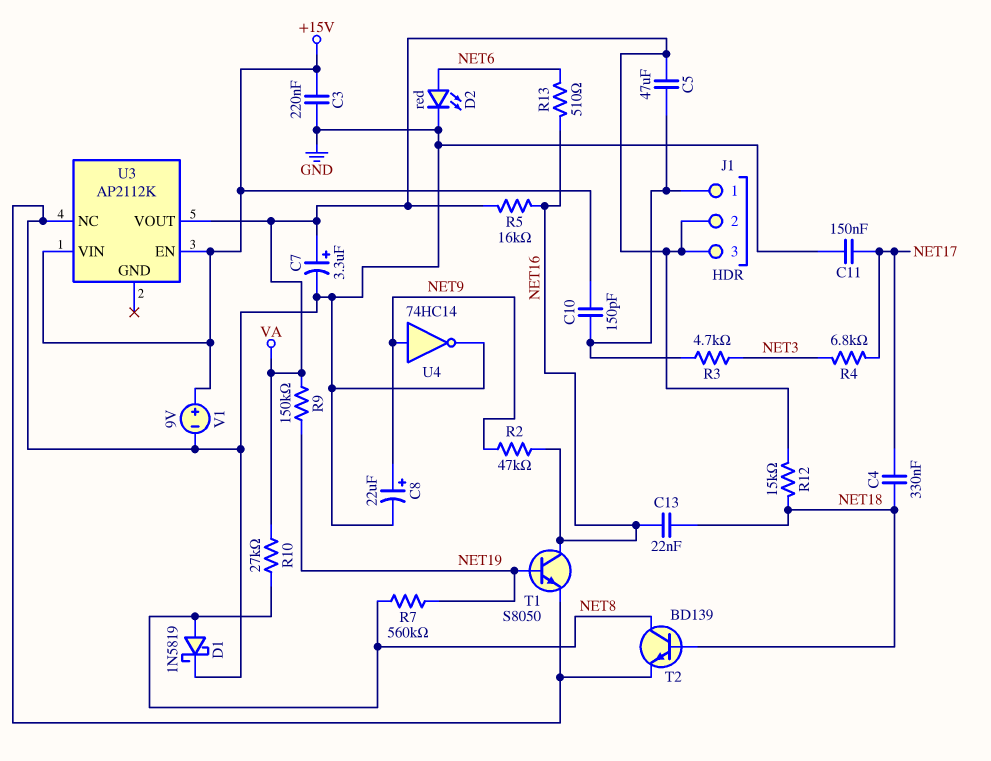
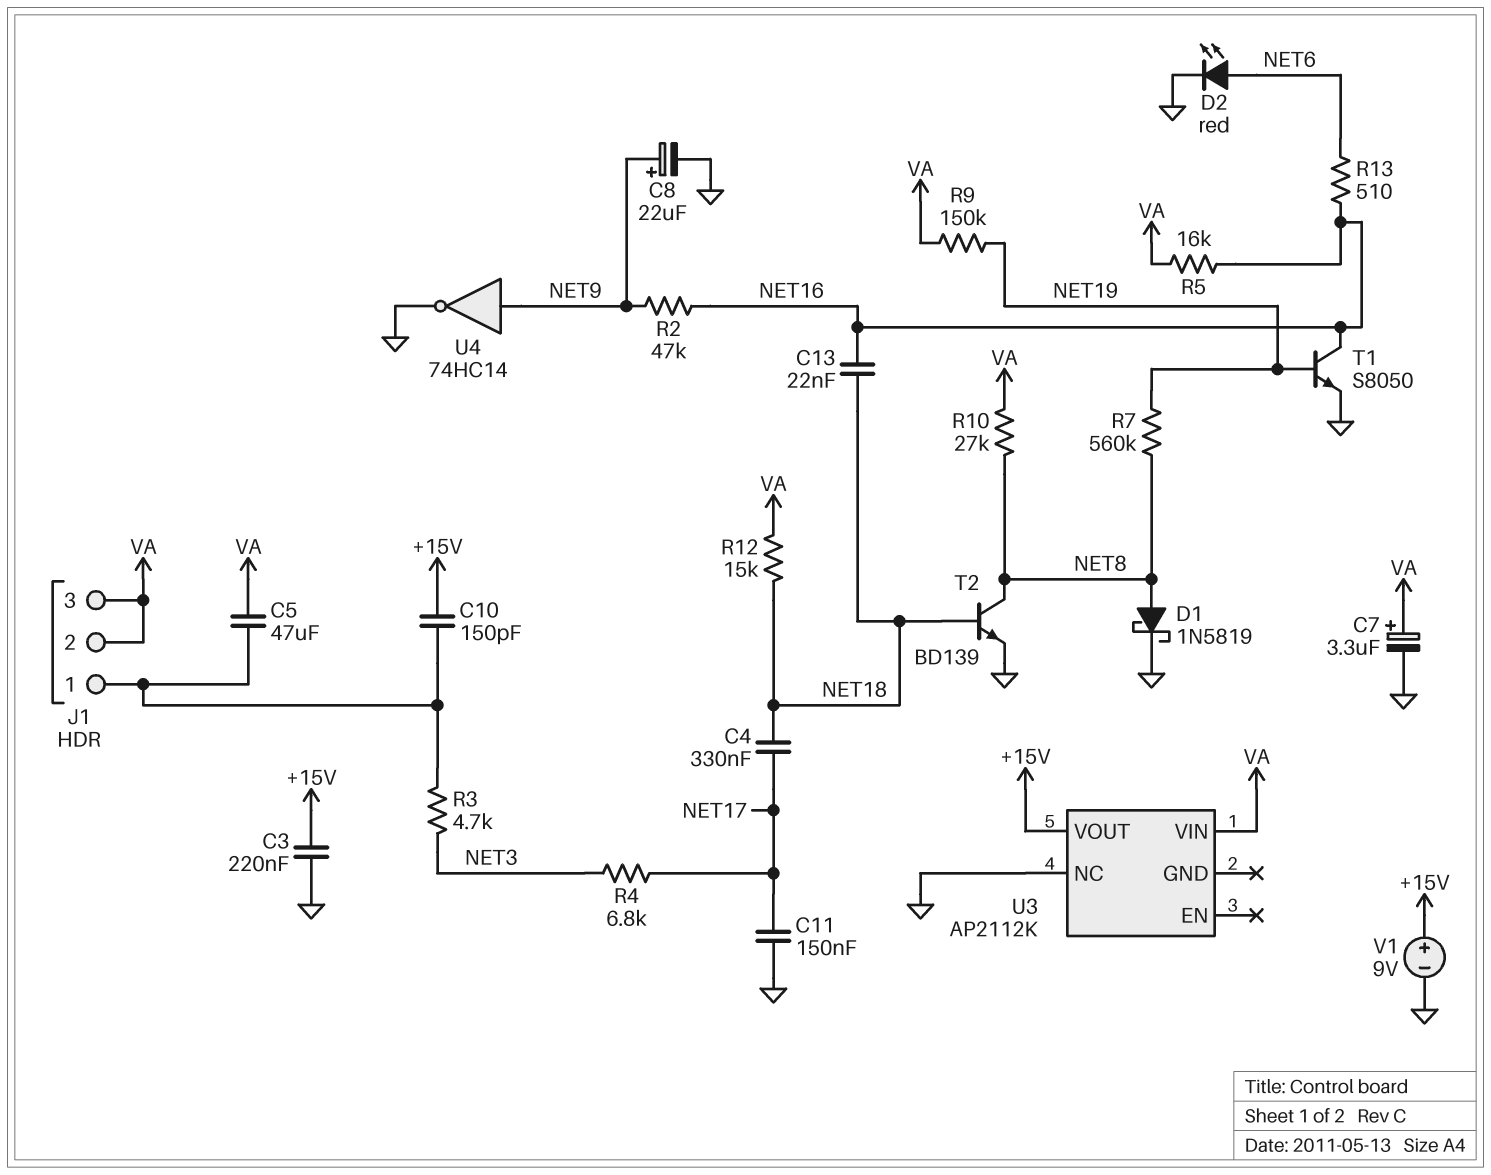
U3 pin EN: +15V -> none
U3 pin VIN: +15V -> VA
U3 pin VOUT: VA -> +15V

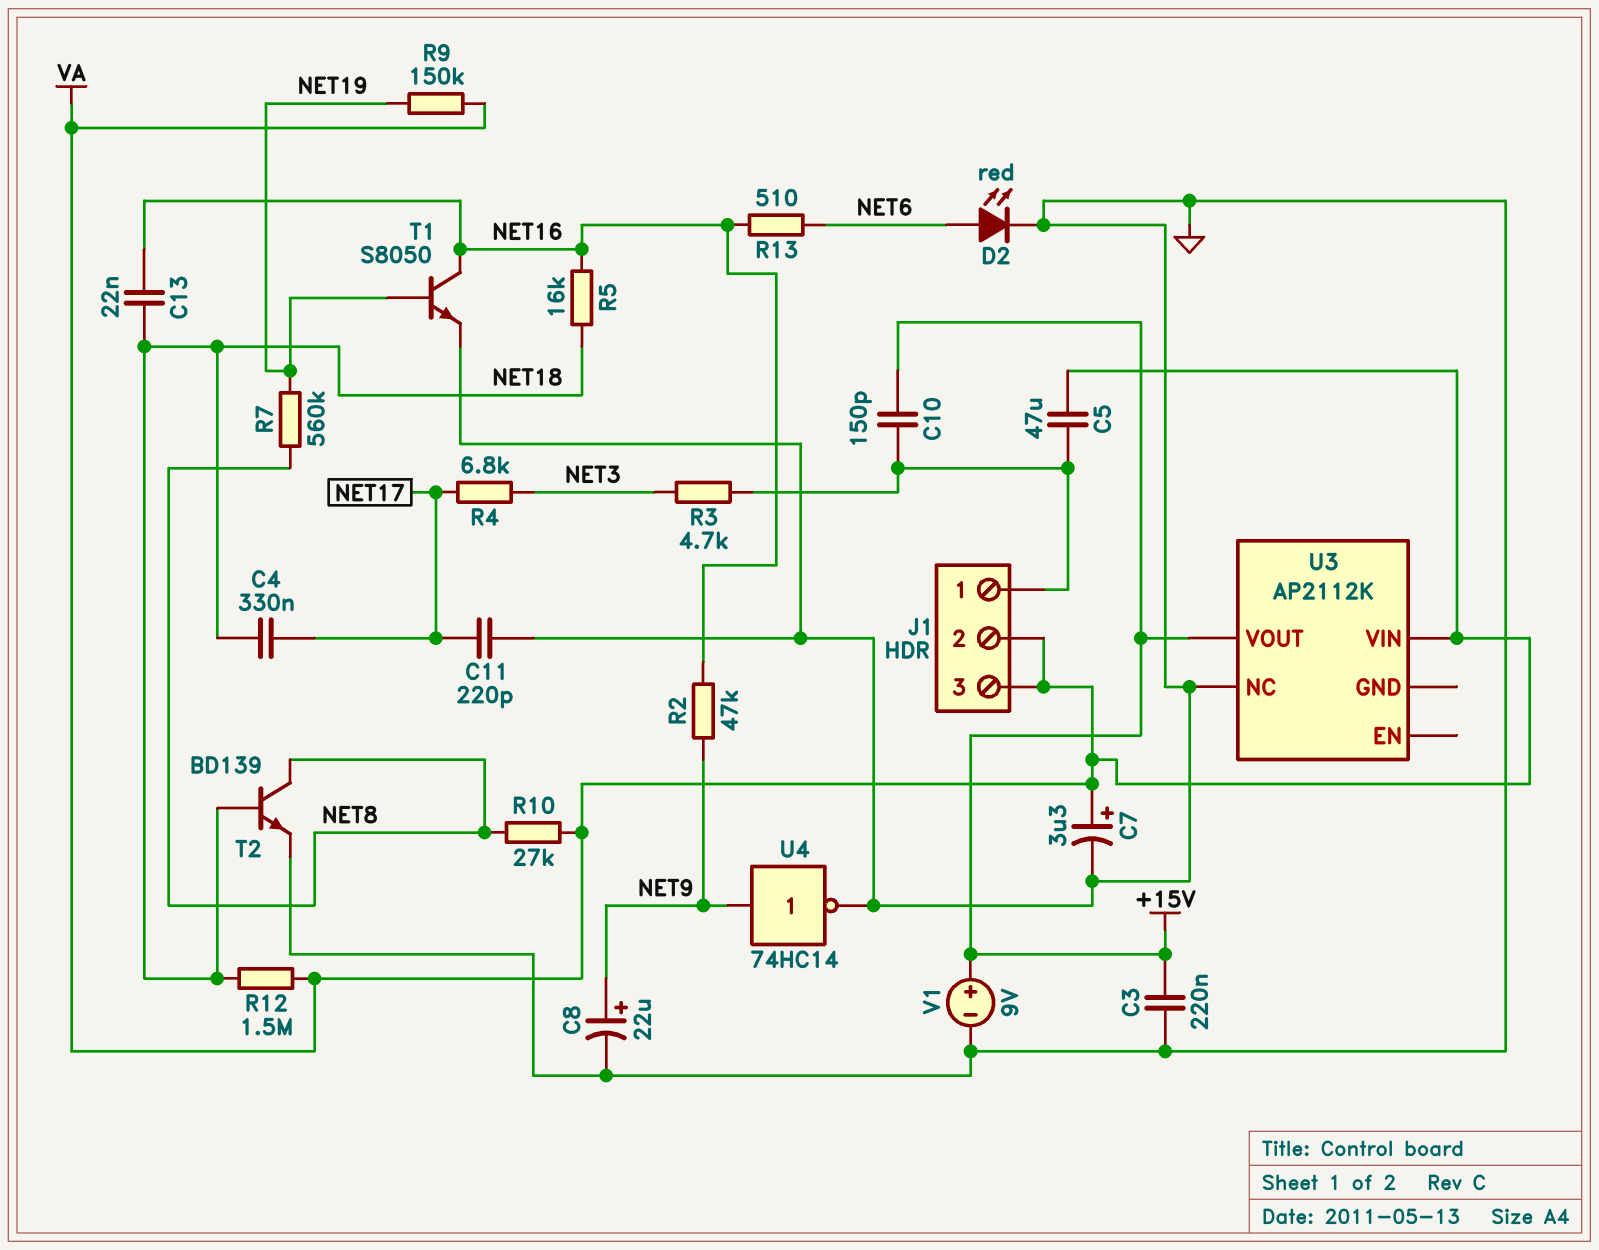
C11: 150nF (GND, NET17) -> 220pF (GND, NET17)
D1: schottky 1N5819 (A NET8, K GND) -> none
R5: 16k (NET16, VA) -> 16k (NET16, NET18)
R12: 15k (NET18, VA) -> 1.5M (NET18, VA)

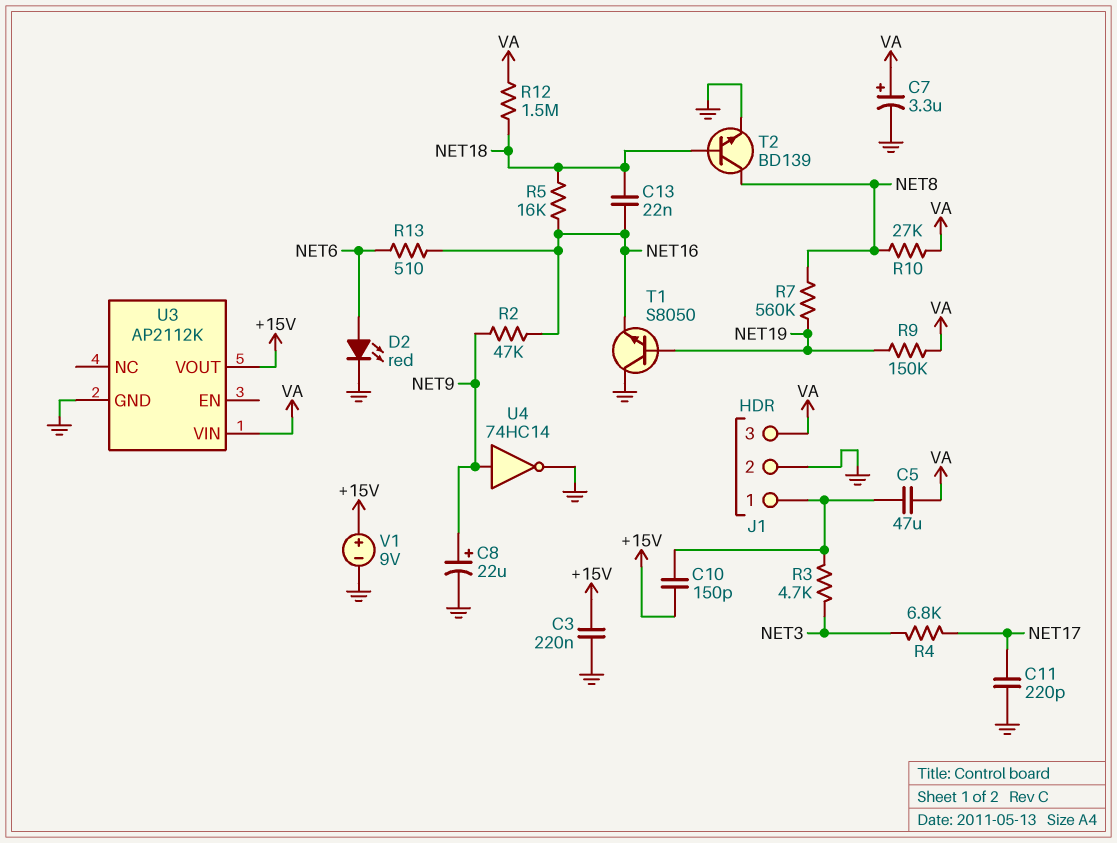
C4: 330nF (NET17, NET18) -> none
J1 pin 2: VA -> GND
T1: NPN S8050 (B NET19, C NET16, E GND) -> NPN S8050 (B NET19, C GND, E NET16)
U3 pin GND: none -> GND
U3 pin NC: GND -> none

